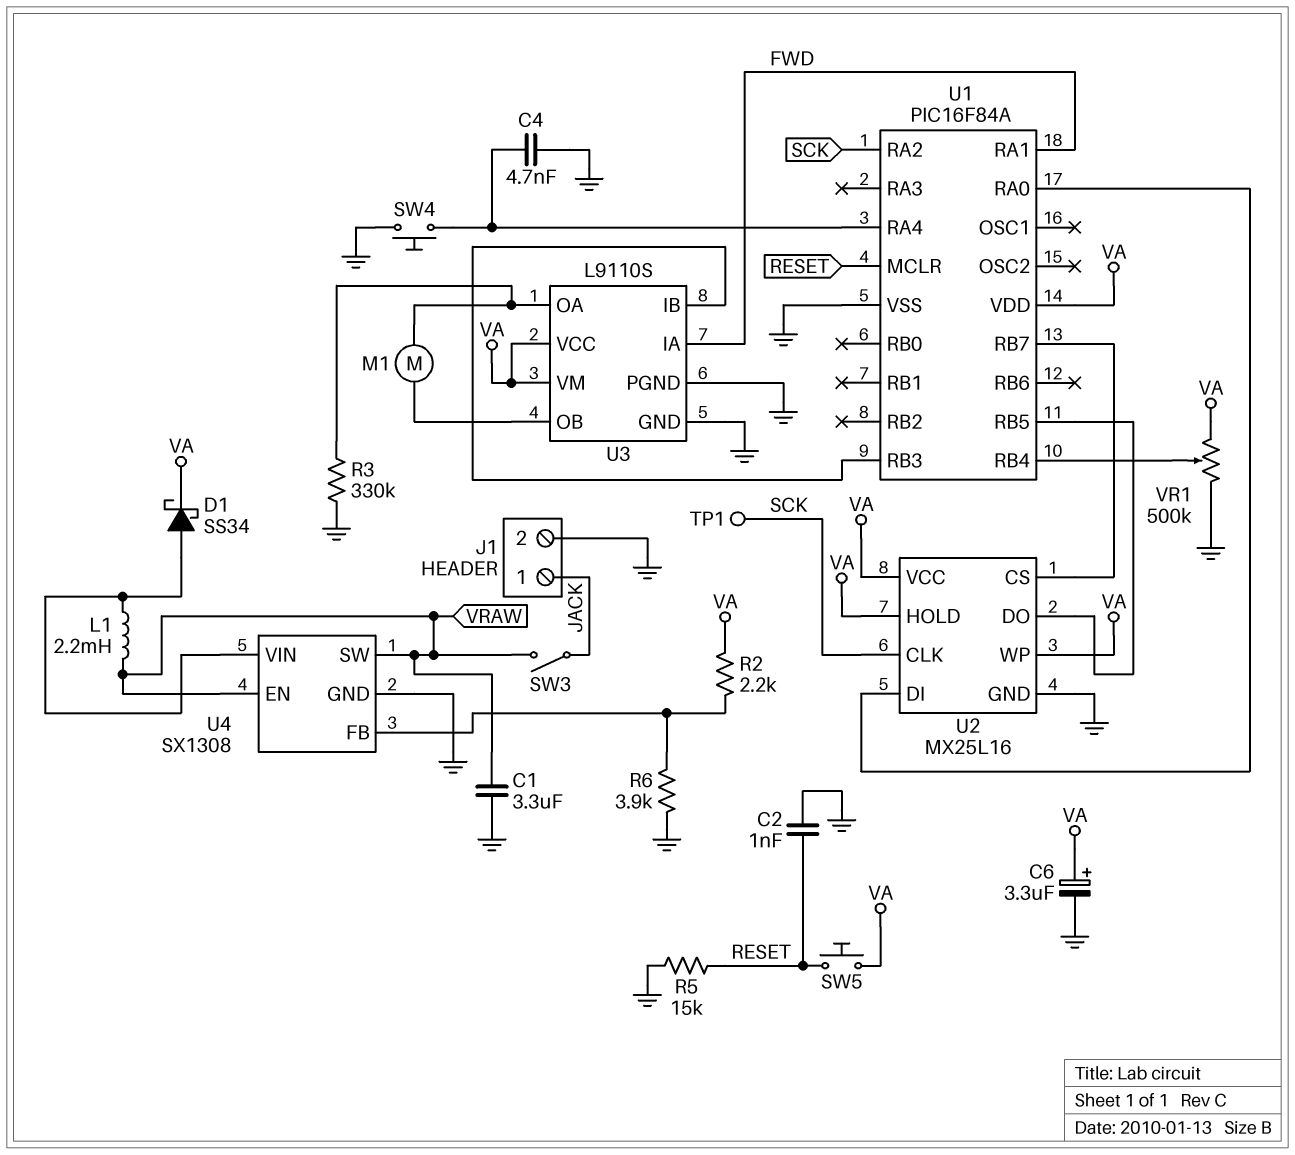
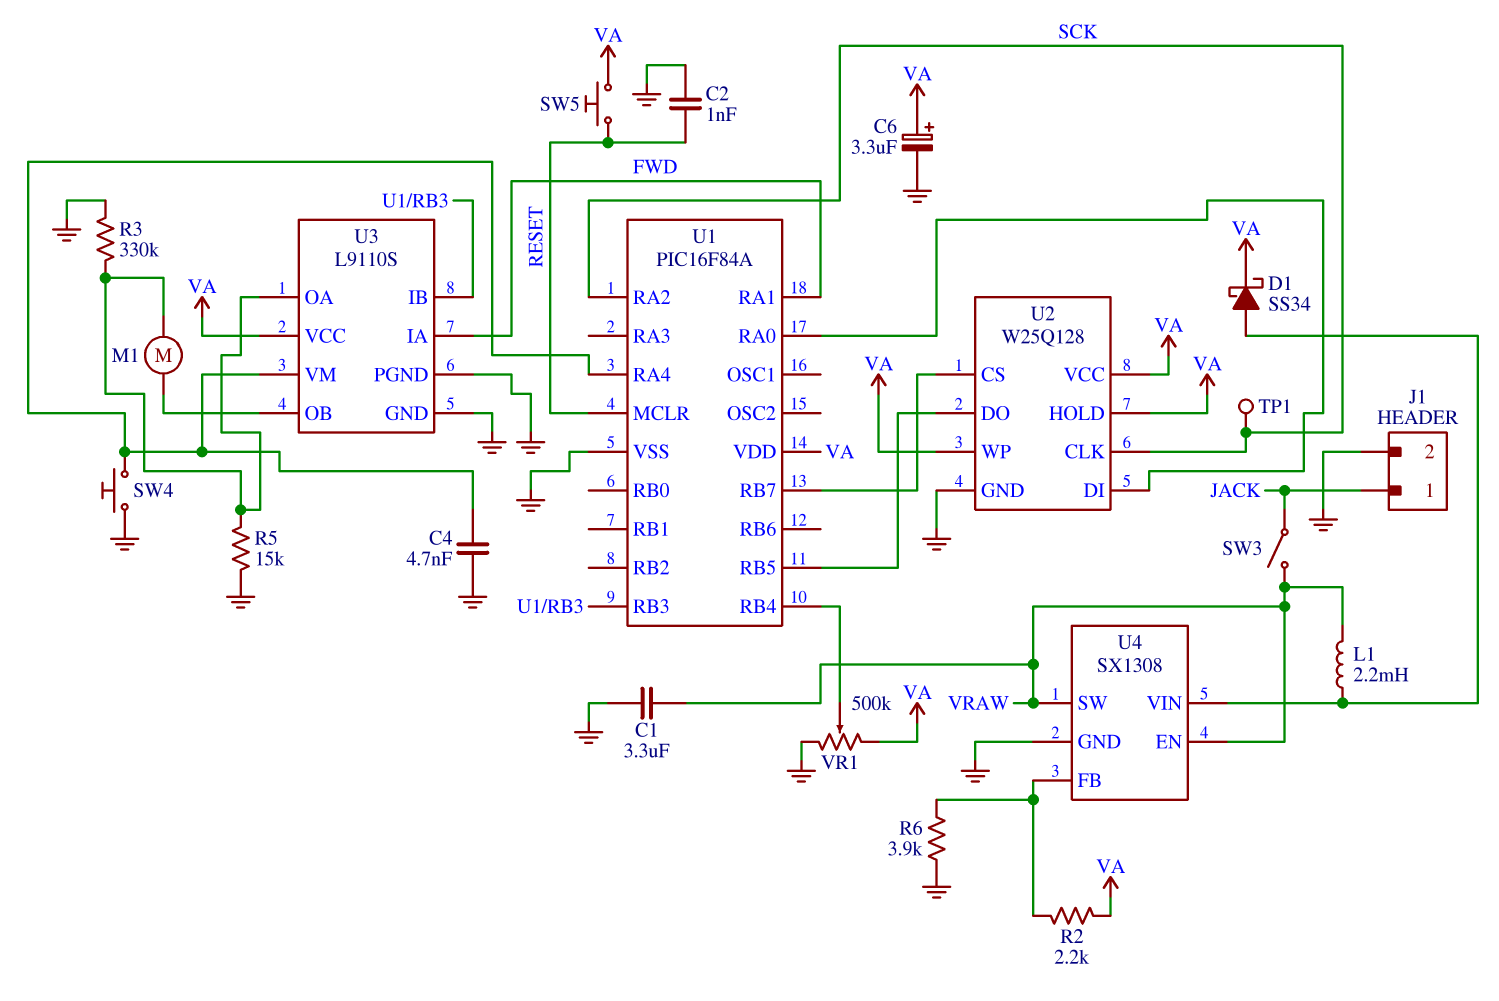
R5: 15k (GND, RESET) -> 15k (GND, U3/OA)
U2: MX25L16 -> W25Q128
U3 pin VM: VA -> U1/RA4

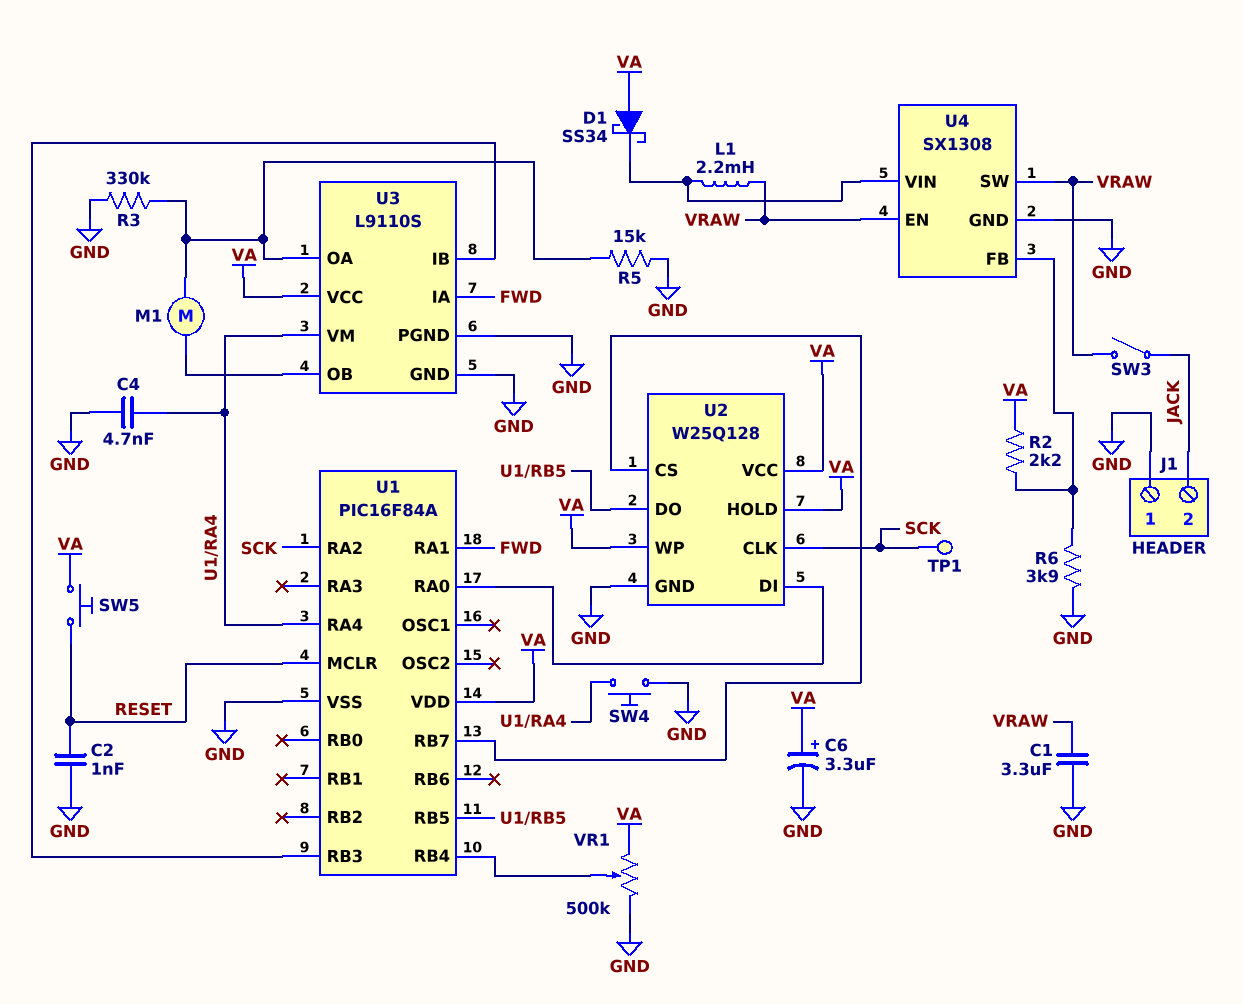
D1: schottky SS34 (A U4/VIN, K VA) -> schottky SS34 (A VA, K U4/VIN)
J1 pin 1: JACK -> GND
J1 pin 2: GND -> JACK

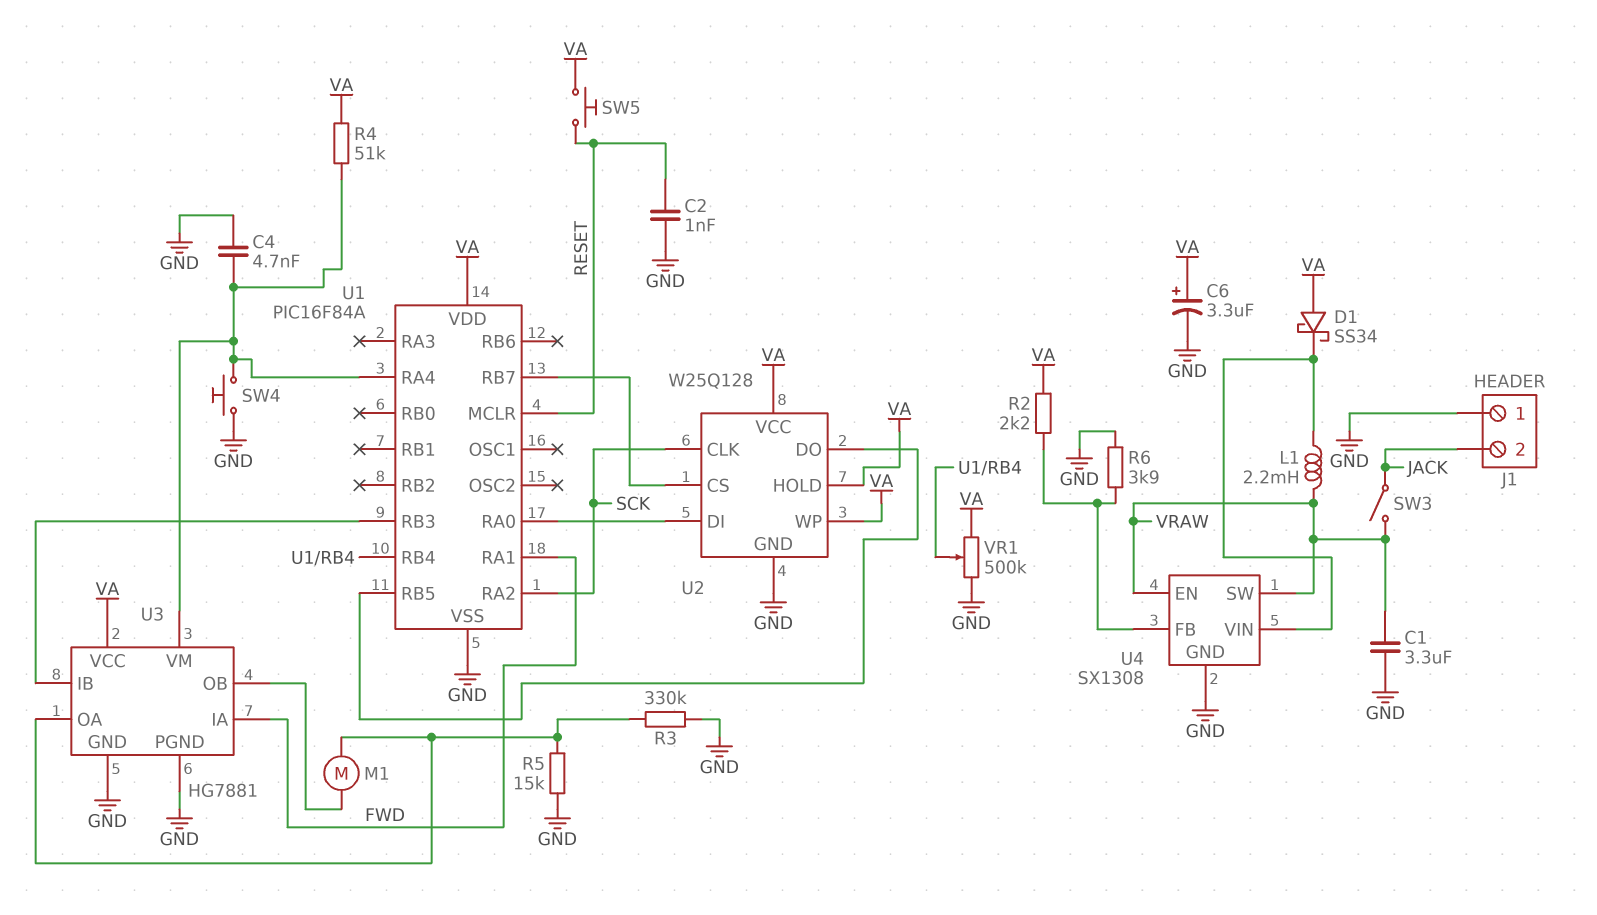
R4: none -> 51k (U1/RA4, VA)
TP1: test point (SCK) -> none
U3: L9110S -> HG7881

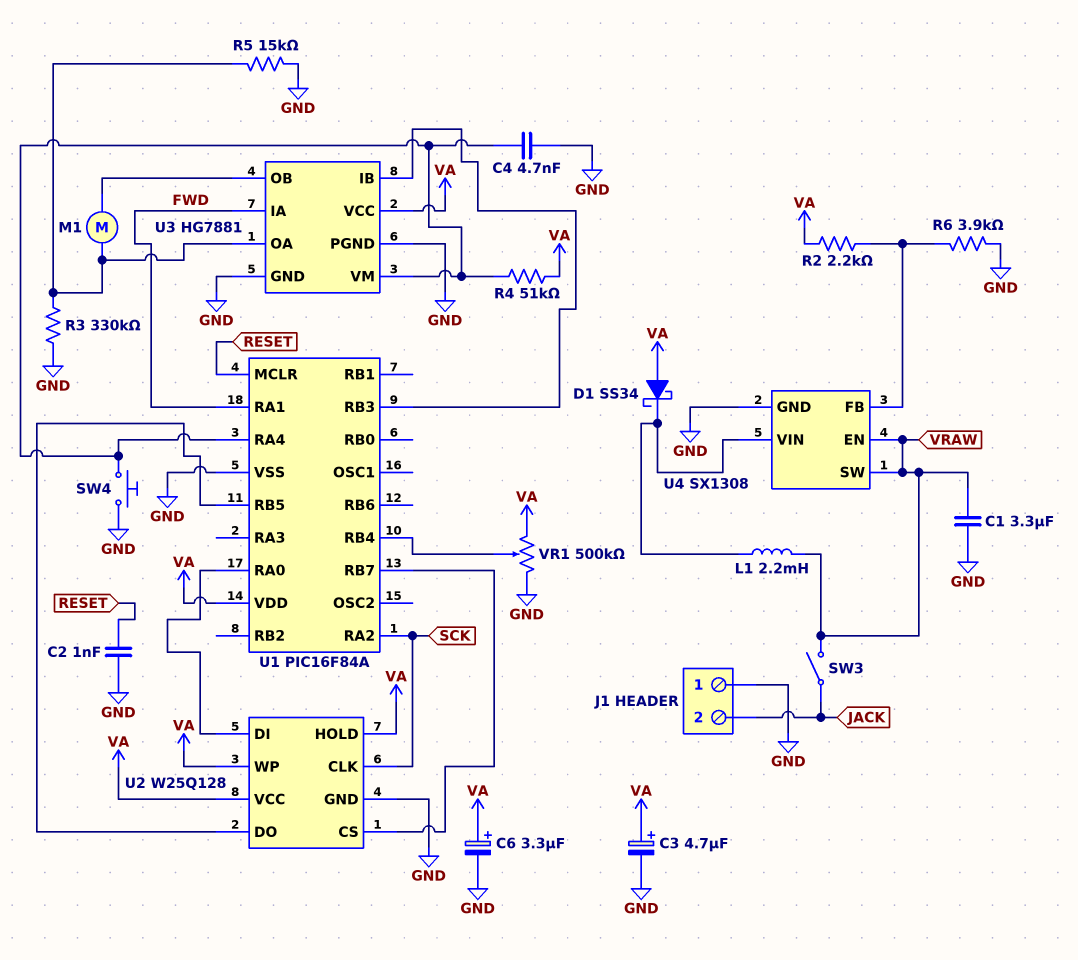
C3: none -> 4.7uF (plus VA, minus GND)
SW5: button (RESET, VA) -> none

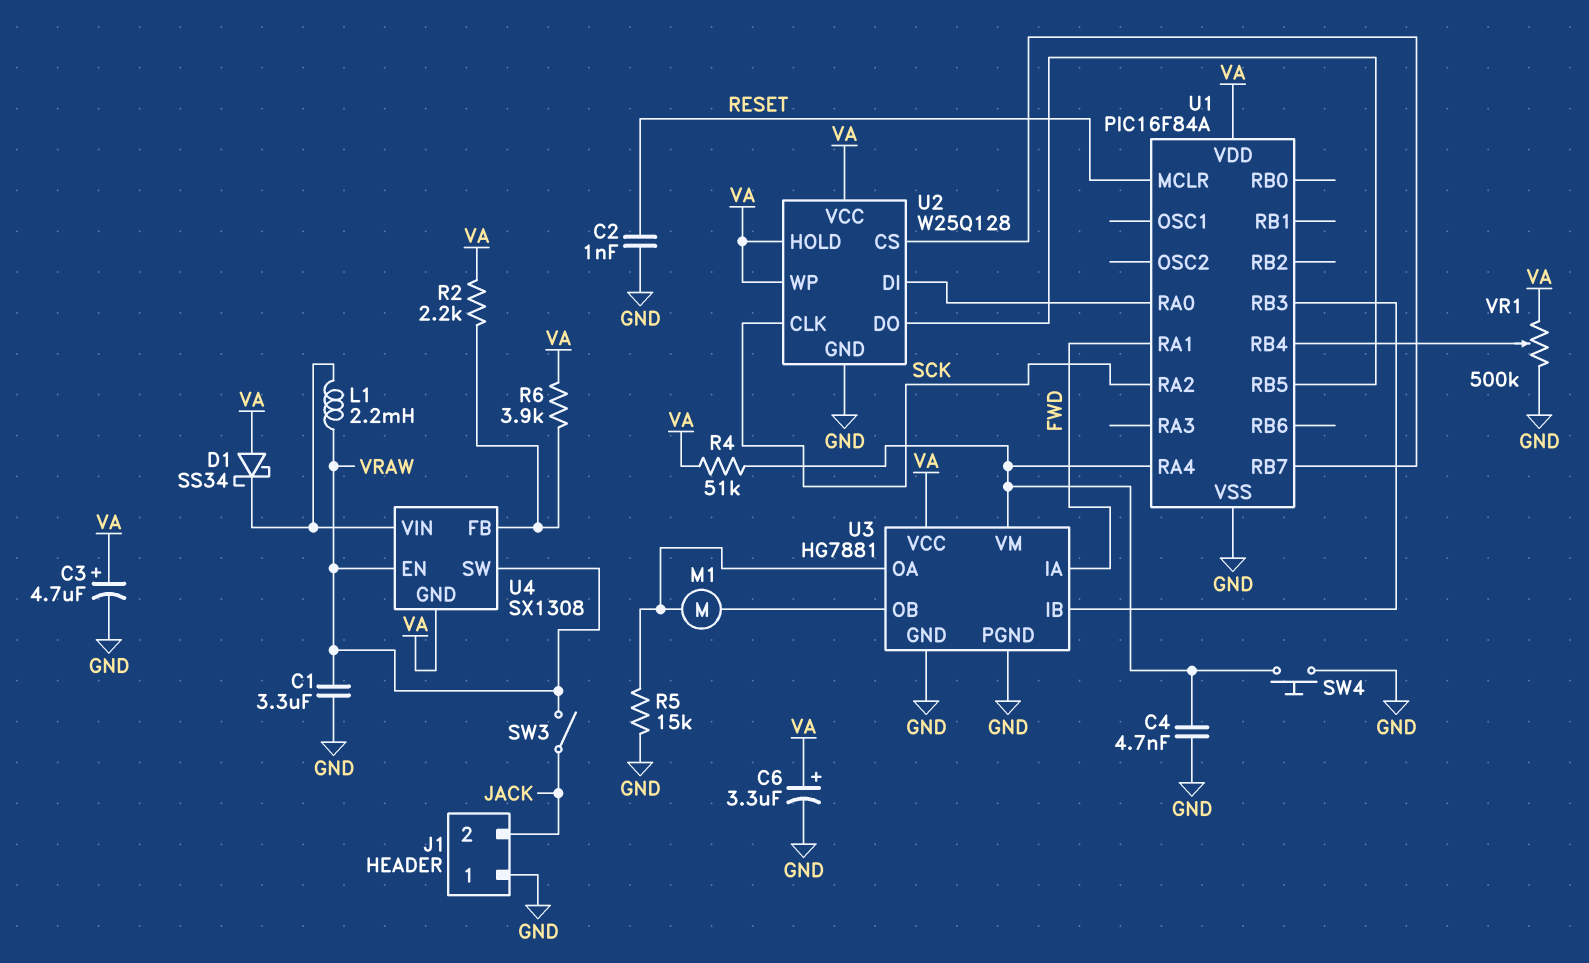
R3: 330k (GND, U3/OA) -> none
R6: 3.9k (GND, U4/FB) -> 3.9k (U4/FB, VA)
U4 pin GND: GND -> VA

